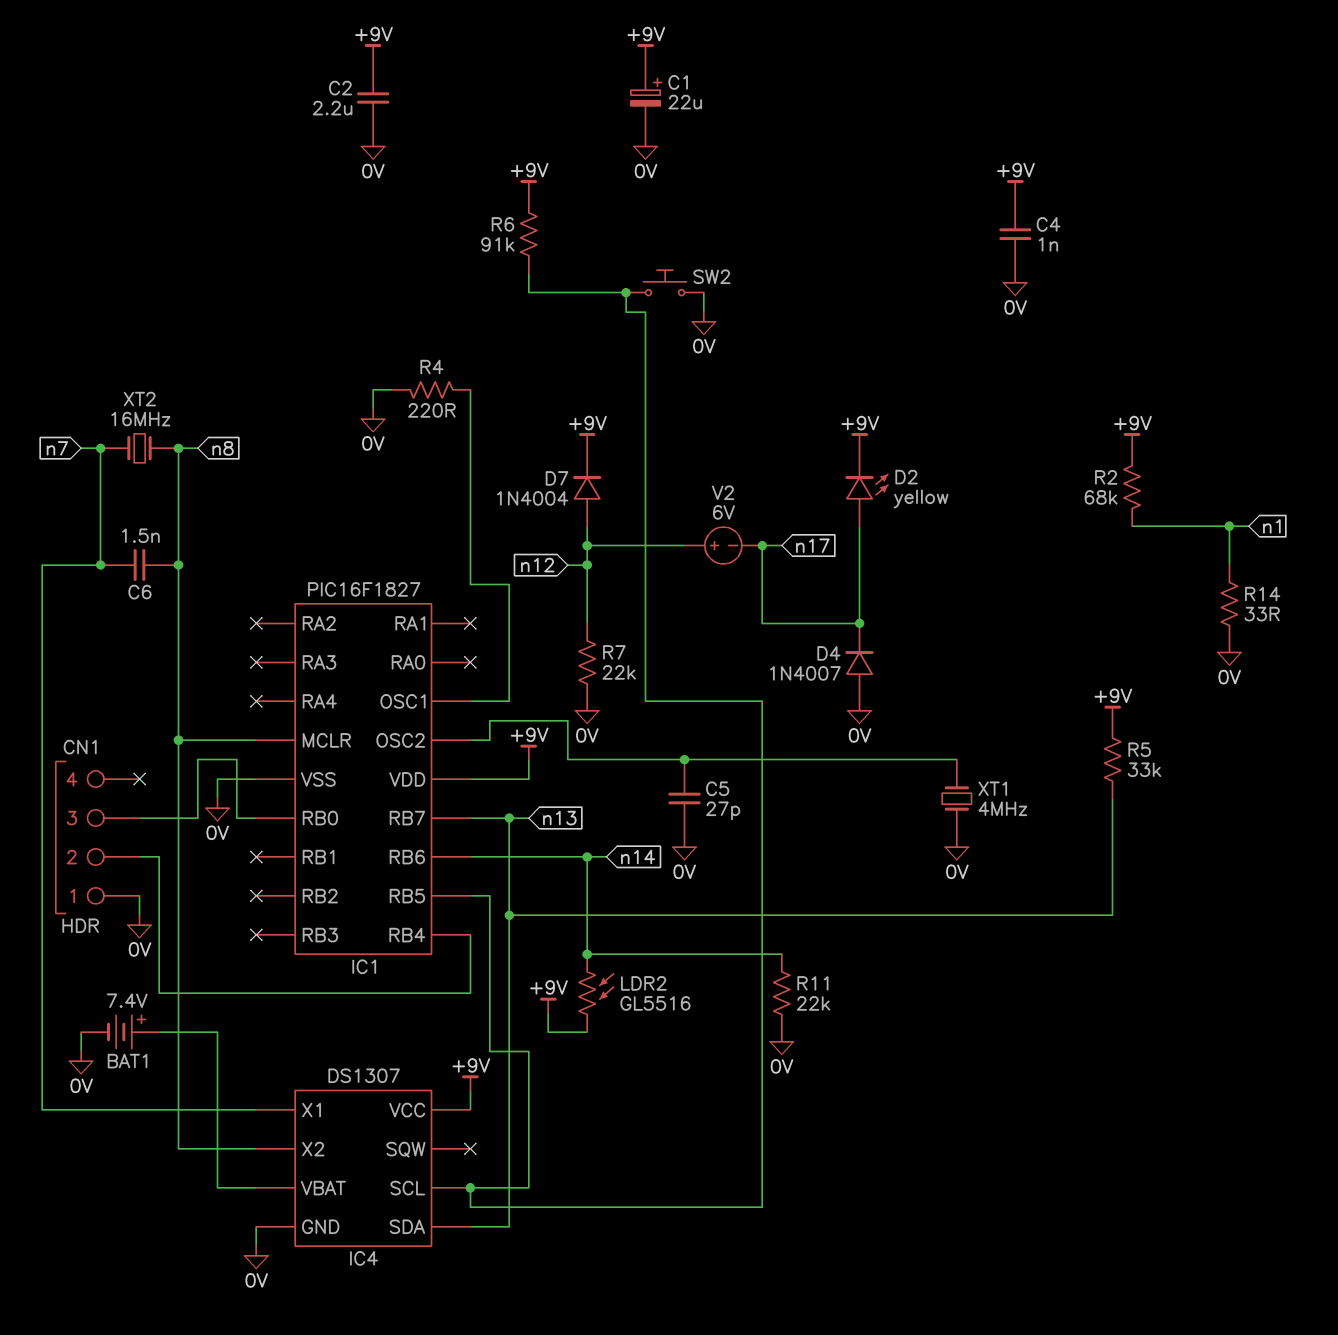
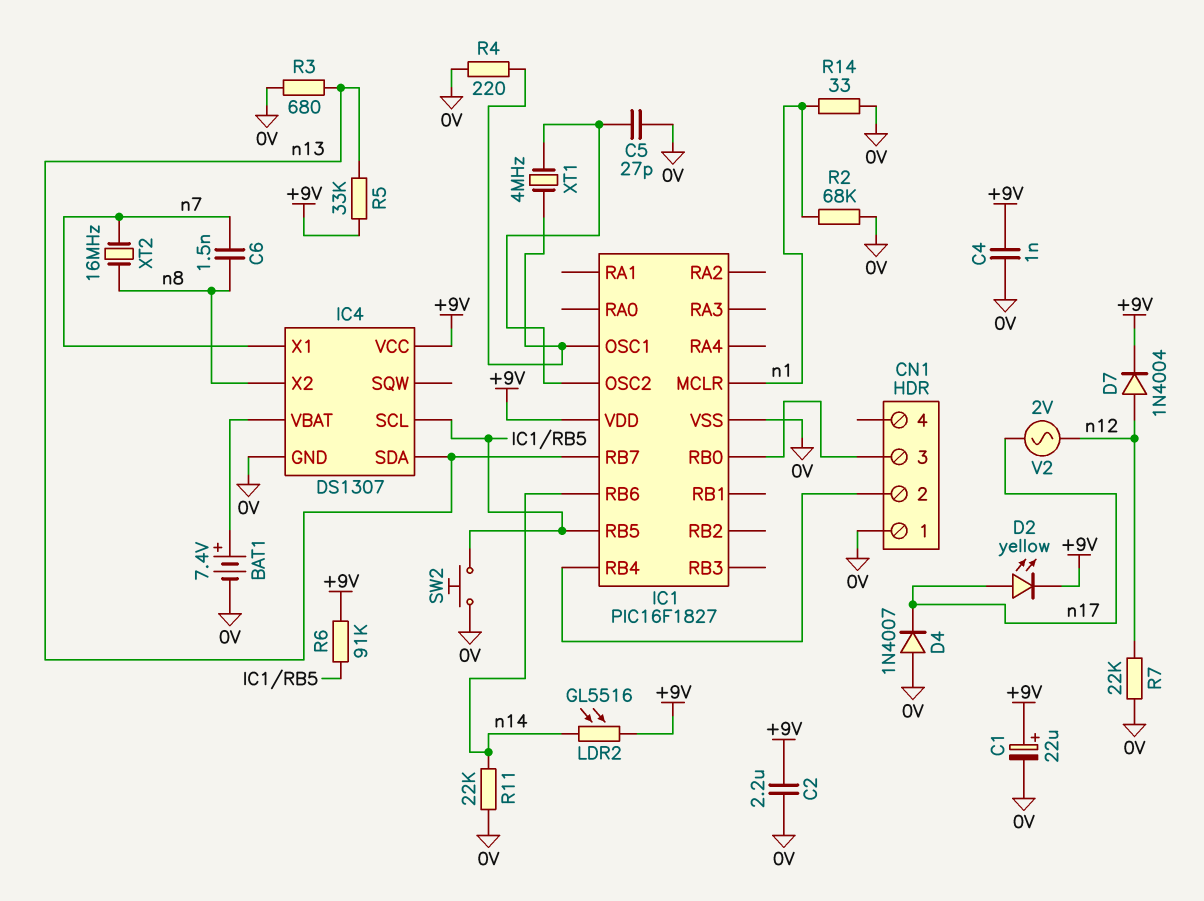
IC1 pin MCLR: n8 -> n1
R2: 68k (+9V, n1) -> 68k (0V, n1)
R3: none -> 680 (0V, n13)
V2: 6V (plus n12, minus n17) -> AC 2V (n12, n17)
XT1: 4MHz (0V, IC1/OSC2) -> 4MHz (IC1/OSC1, IC1/OSC2)

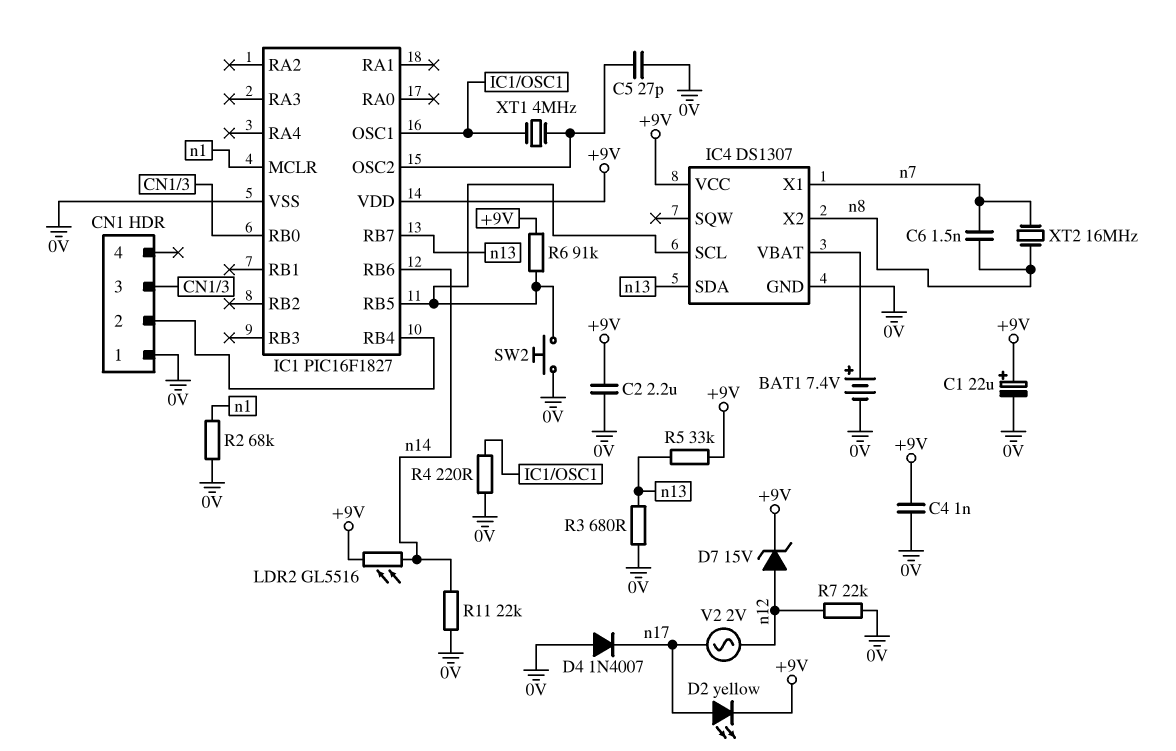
D7: diode 1N4004 (A n12, K +9V) -> zener 15V (A n12, K +9V)
R14: 33 (0V, n1) -> none

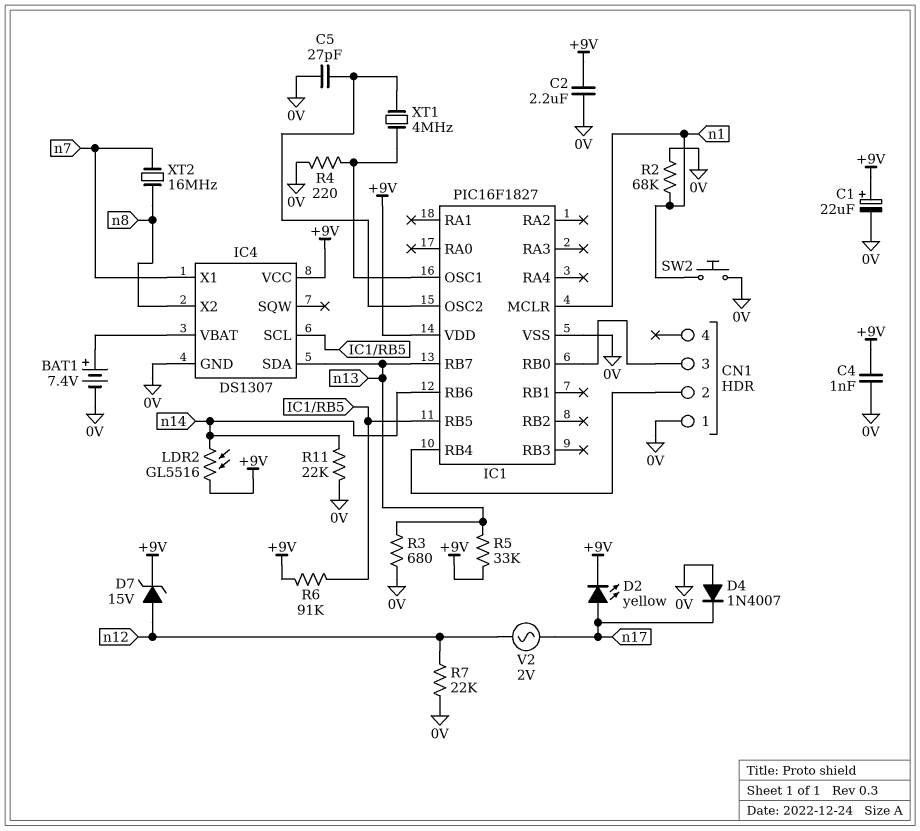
C6: 1.5nF (n7, n8) -> none
SW2: button (0V, IC1/RB5) -> button (0V, n1)

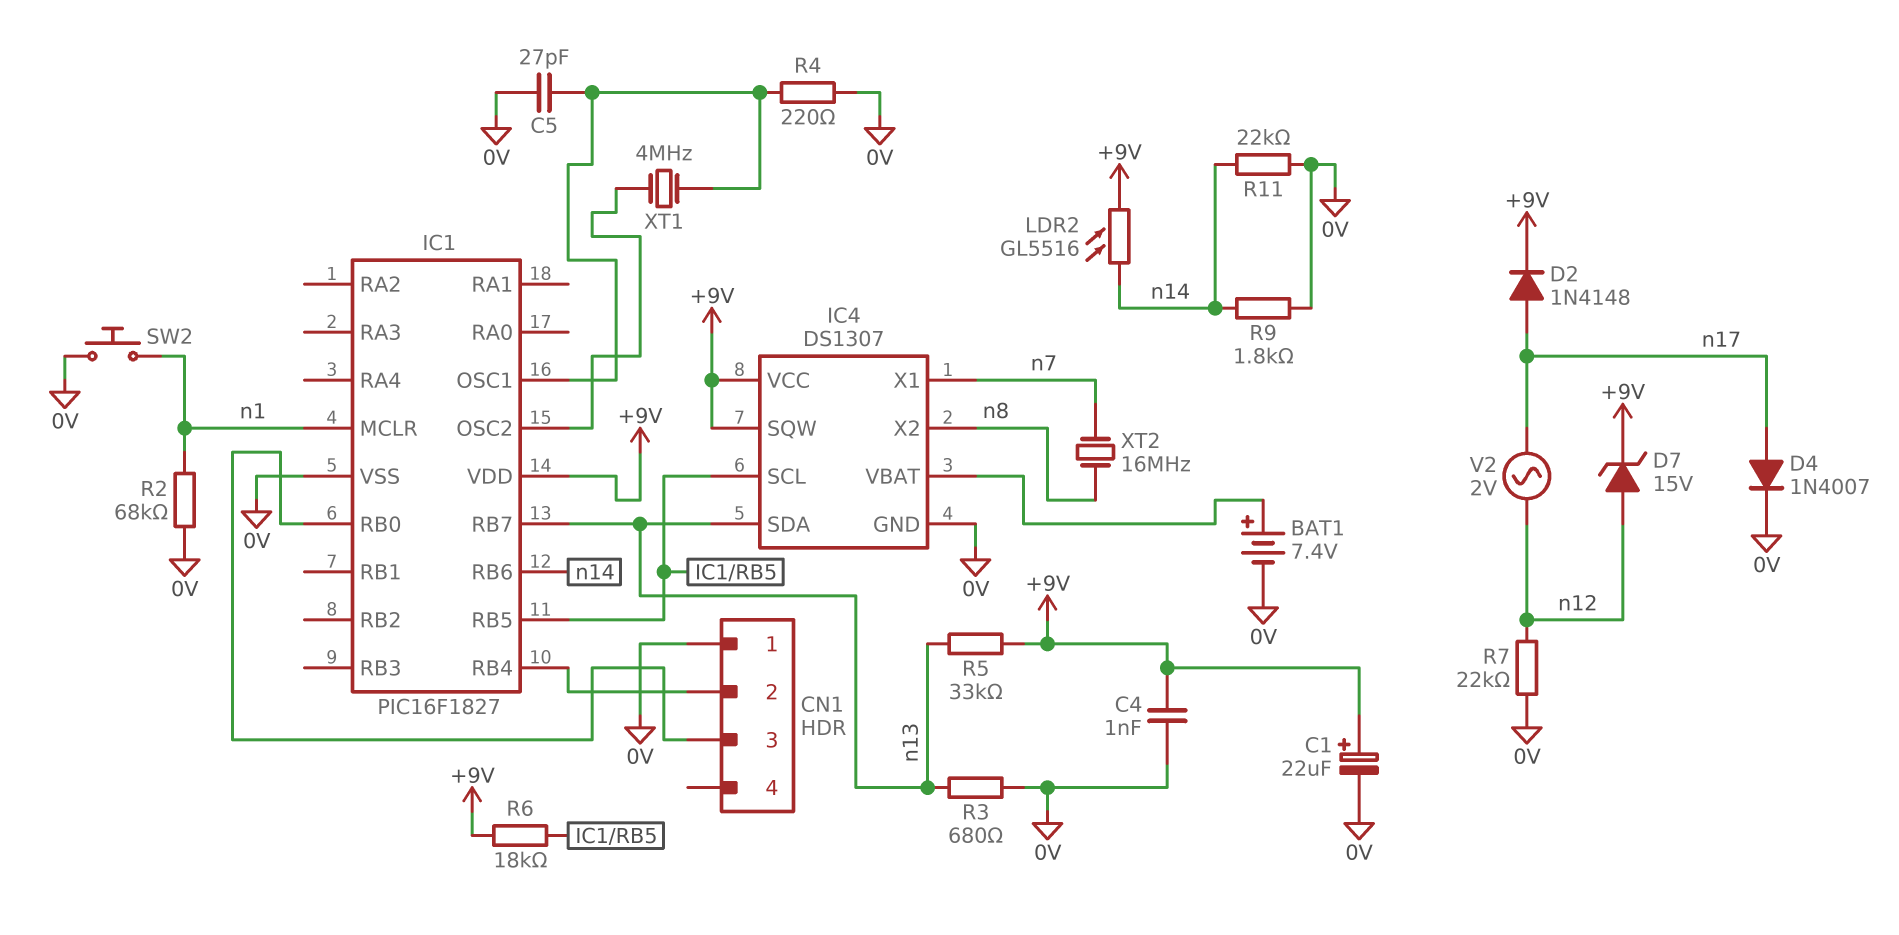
C2: 2.2uF (+9V, 0V) -> none
C5: 27pF (0V, IC1/OSC2) -> 27pF (0V, IC1/OSC1)
D2: LED yellow (A n17, K +9V) -> diode 1N4148 (A n17, K +9V)
D4: diode 1N4007 (A 0V, K n17) -> diode 1N4007 (A n17, K 0V)
IC4 pin SQW: none -> +9V
R6: 91k (+9V, IC1/RB5) -> 18k (+9V, IC1/RB5)
R9: none -> 1.8k (0V, n14)

